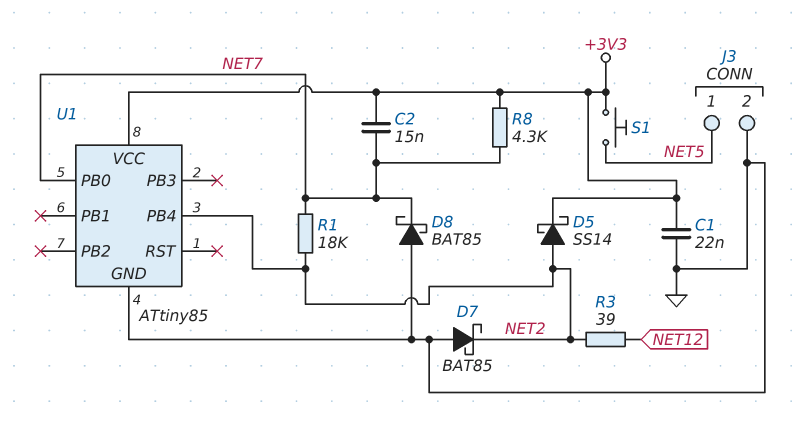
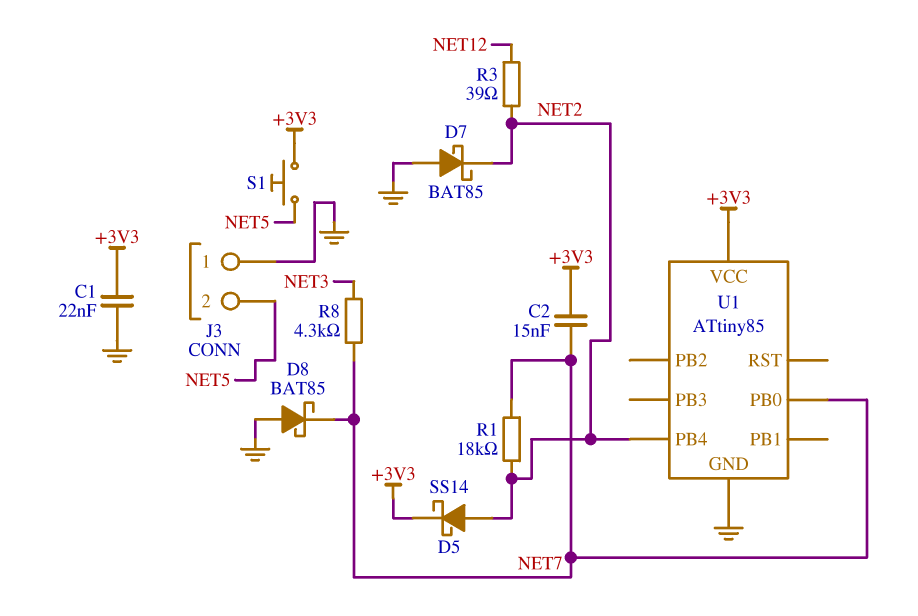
J3 pin 1: NET5 -> GND
J3 pin 2: GND -> NET5
R8: 4.3k (+3V3, NET7) -> 4.3k (NET3, NET7)

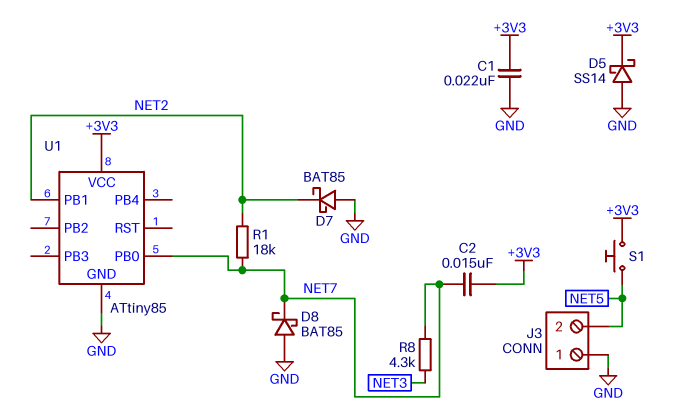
D5: schottky SS14 (A NET2, K +3V3) -> schottky SS14 (A GND, K +3V3)
R3: 39 (NET2, NET12) -> none
U1 pin PB1: none -> NET2
U1 pin PB4: NET2 -> none

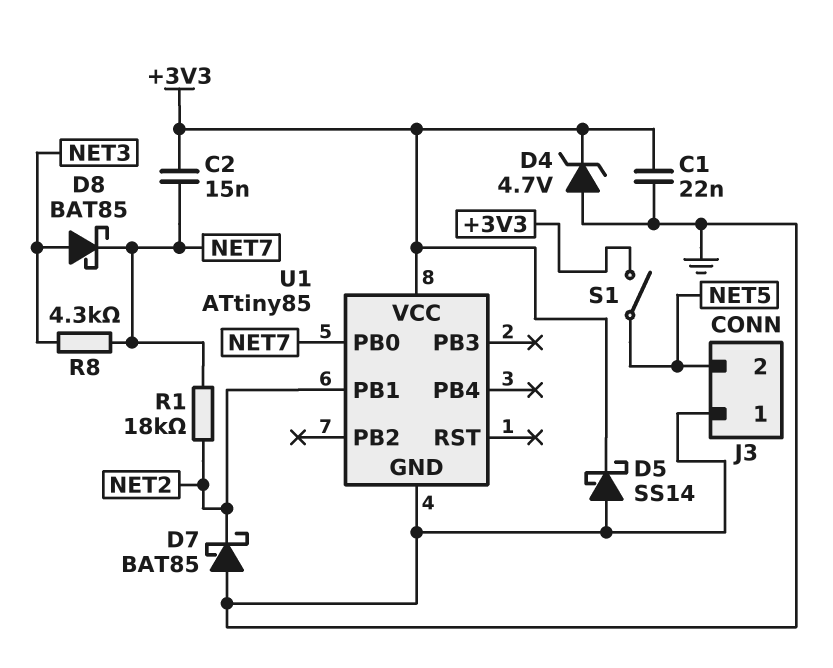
D4: none -> zener 4.7V (A GND, K +3V3)
D8: schottky BAT85 (A GND, K NET7) -> schottky BAT85 (A NET3, K NET7)
S1: button (+3V3, NET5) -> switch (+3V3, NET5)

